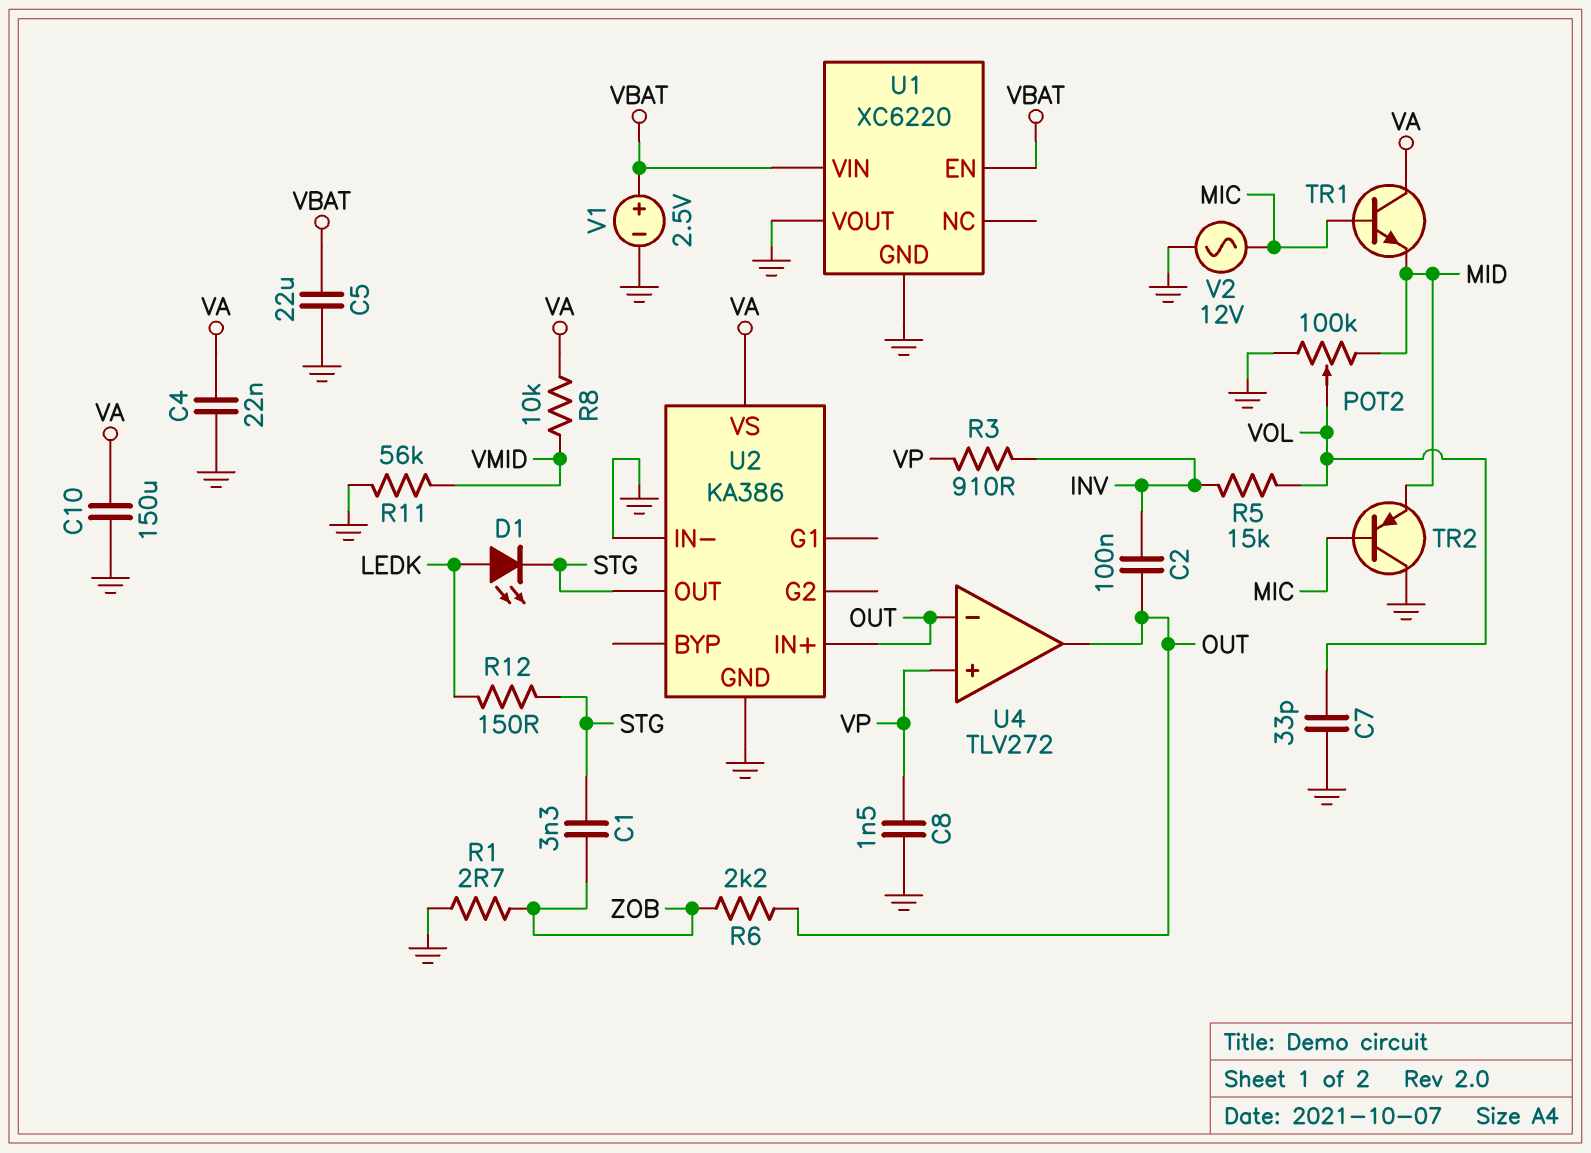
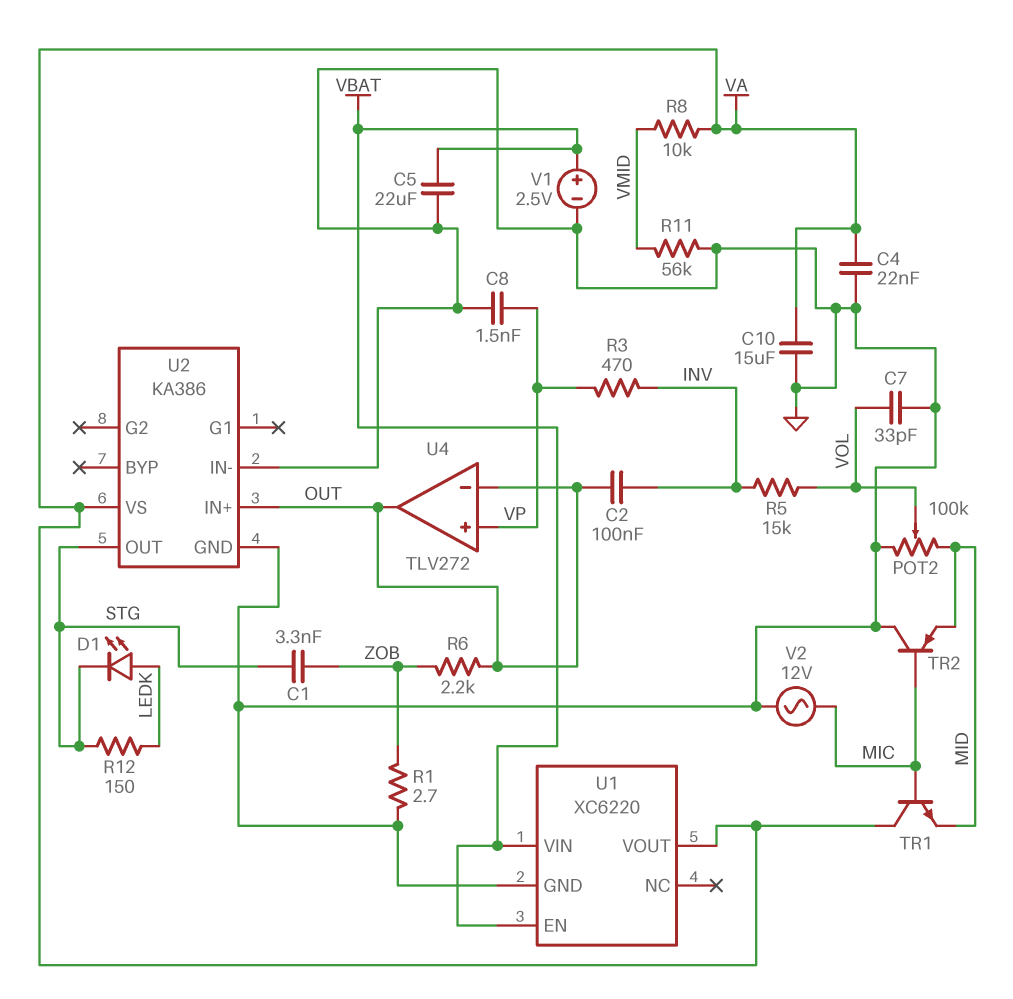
C10: 150uF (GND, VA) -> 15uF (GND, VA)
R3: 910 (INV, VP) -> 470 (INV, VP)
U1 pin VOUT: GND -> VA

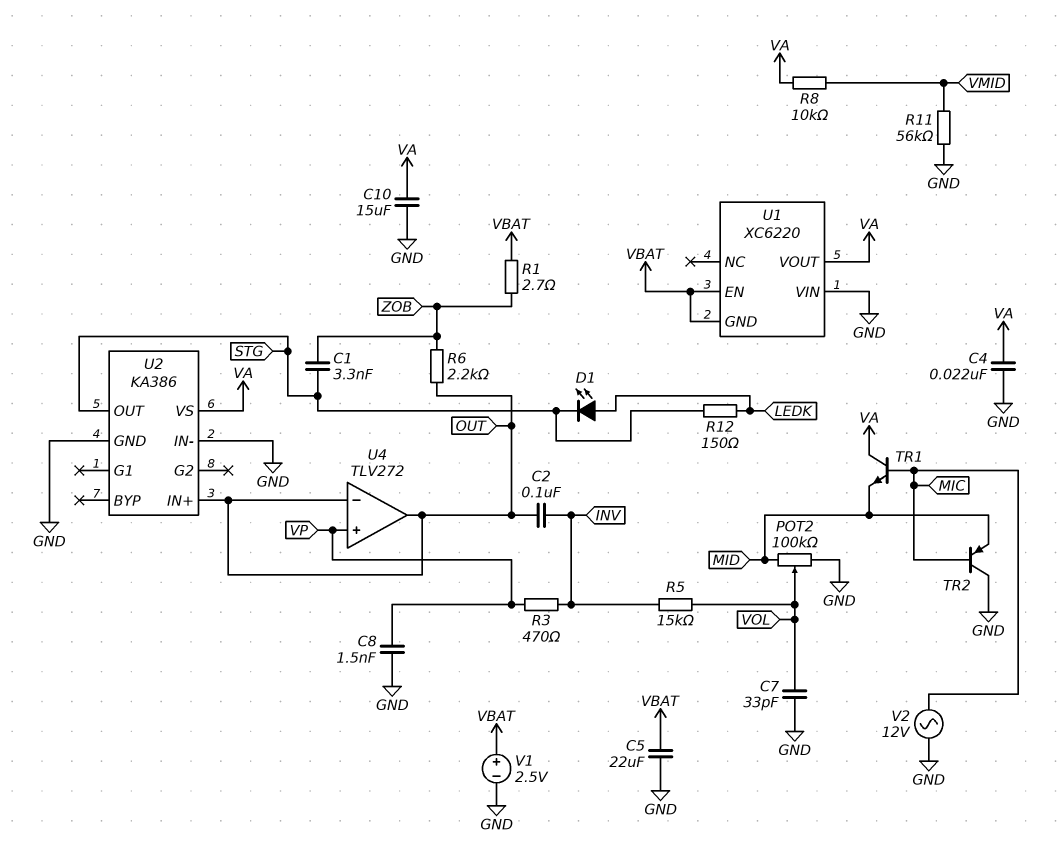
R1: 2.7 (GND, ZOB) -> 2.7 (VBAT, ZOB)
U1 pin GND: GND -> VBAT
U1 pin VIN: VBAT -> GND

